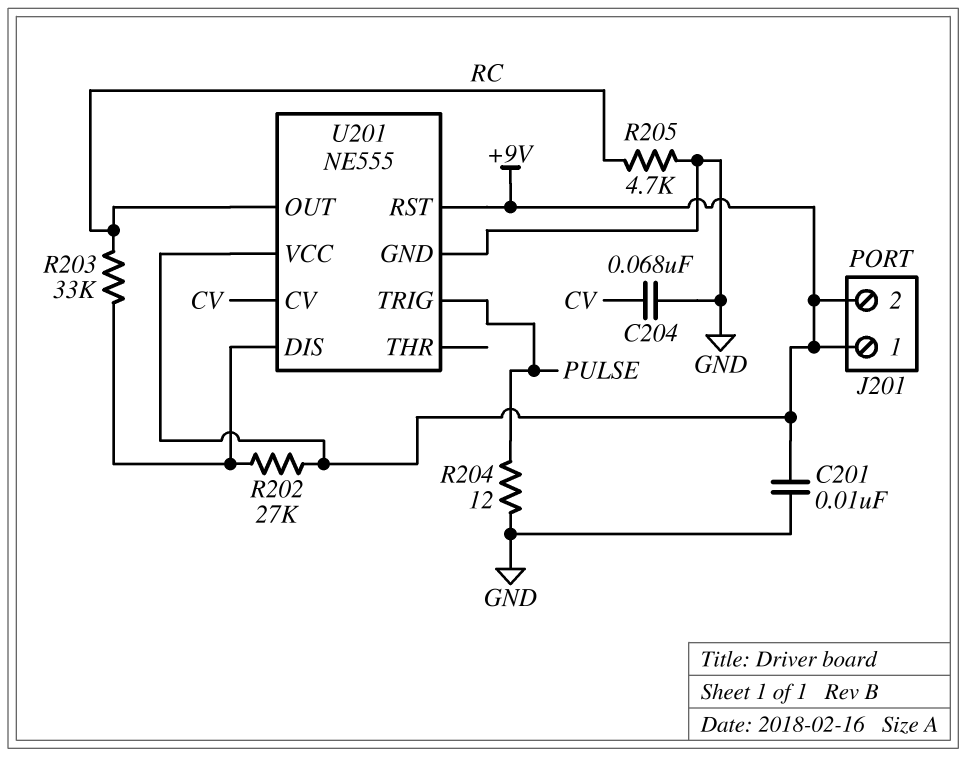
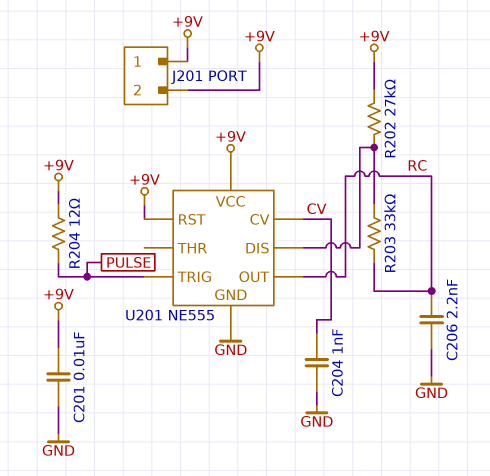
C204: 68nF (CV, GND) -> 1nF (CV, GND)
C206: none -> 2.2nF (GND, RC)
R204: 12 (GND, PULSE) -> 12 (+9V, PULSE)
R205: 4.7k (GND, RC) -> none

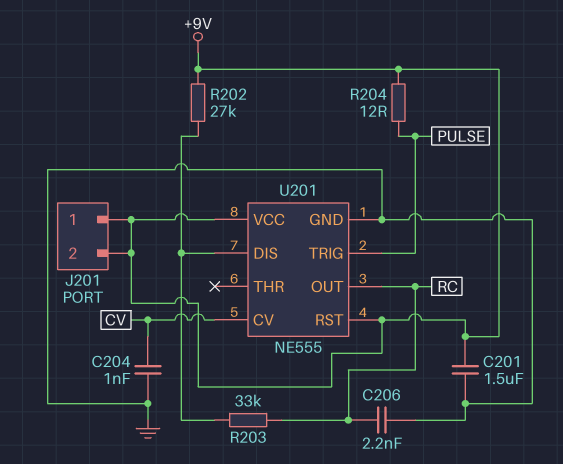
C201: 10nF (+9V, GND) -> 1.5uF (+9V, GND)

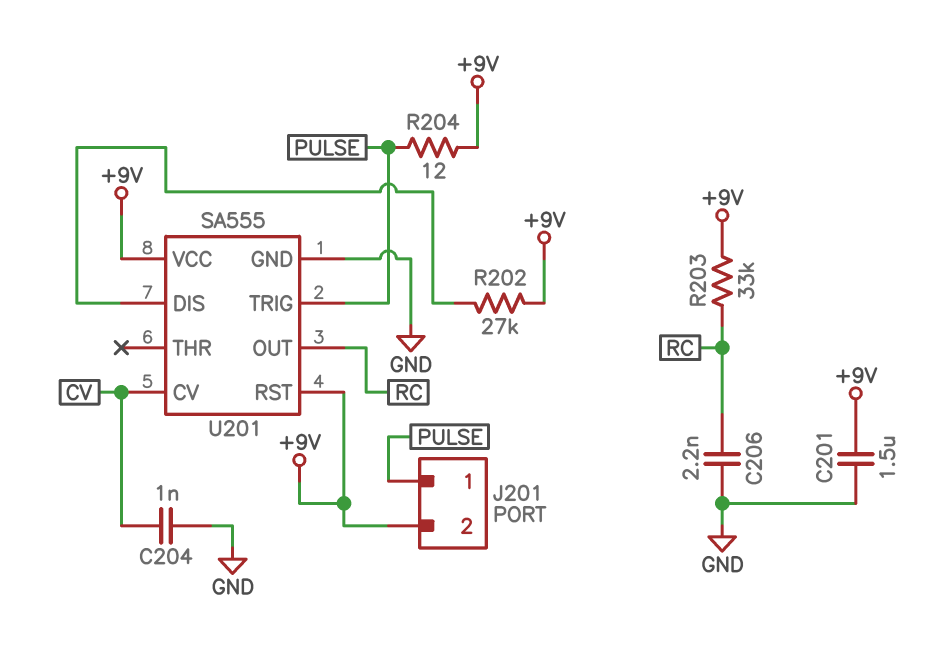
J201 pin 1: +9V -> PULSE
R203: 33k (RC, U201/DIS) -> 33k (+9V, RC)
U201: NE555 -> SA555

